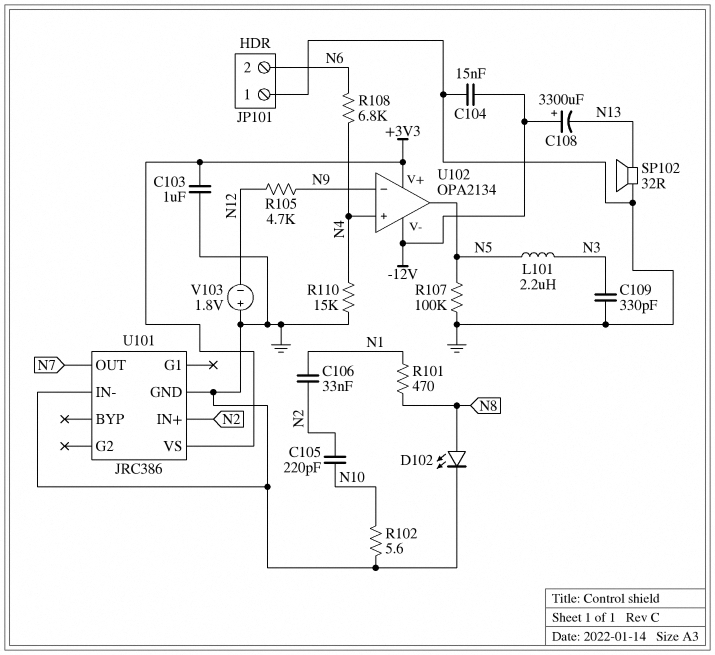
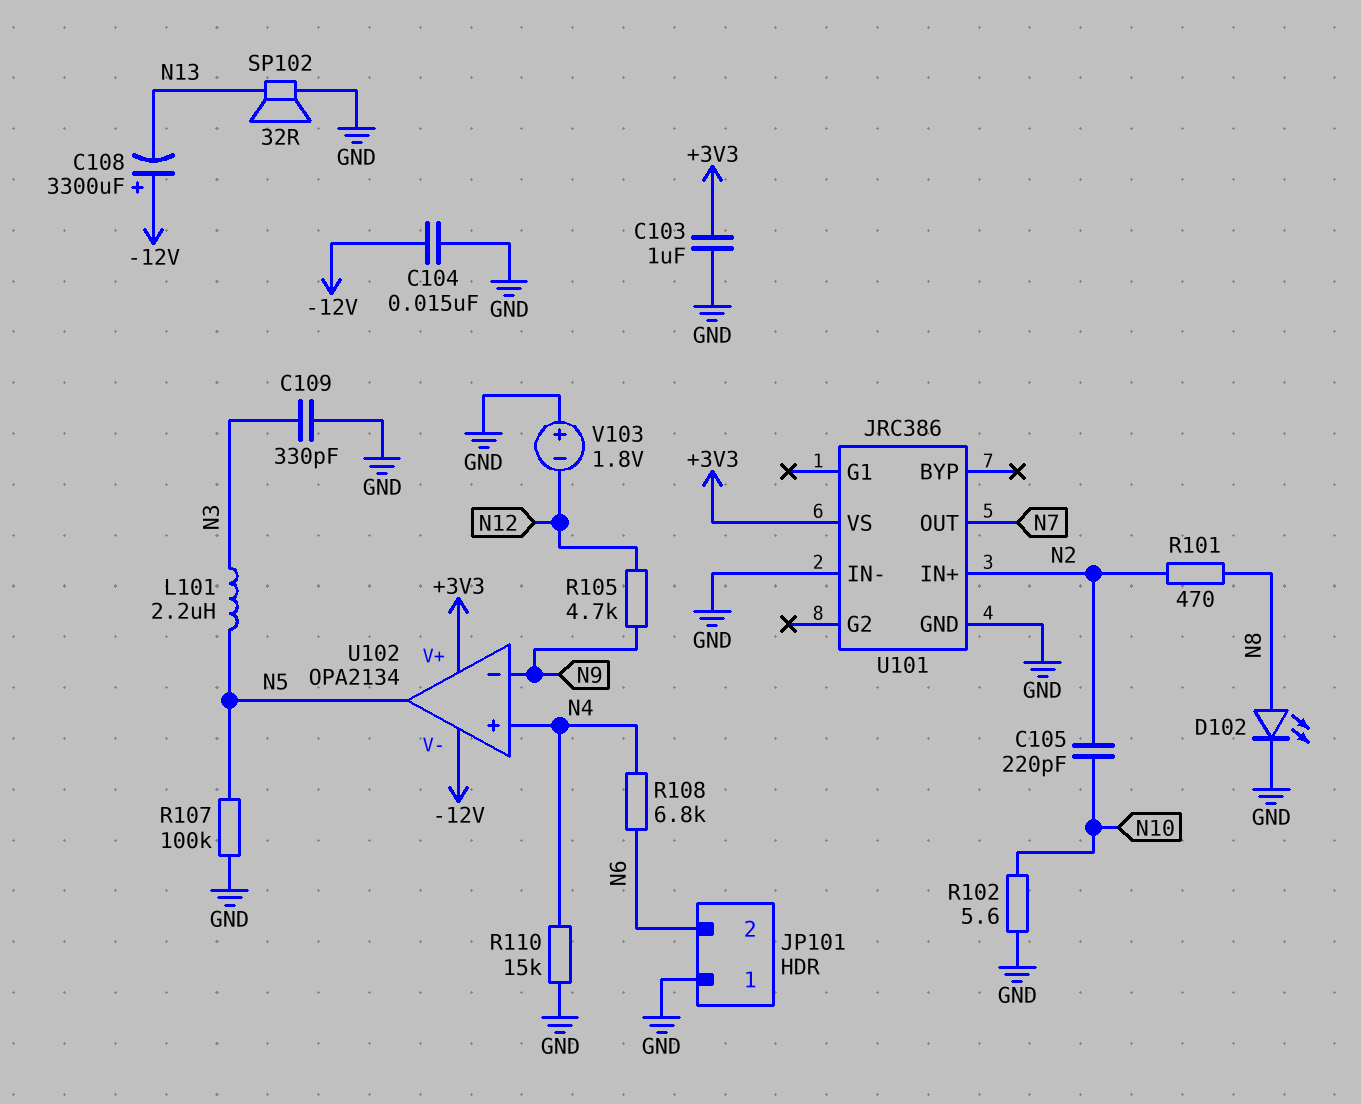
C106: 33nF (N1, N2) -> none
R101: 470 (N1, N8) -> 470 (N2, N8)

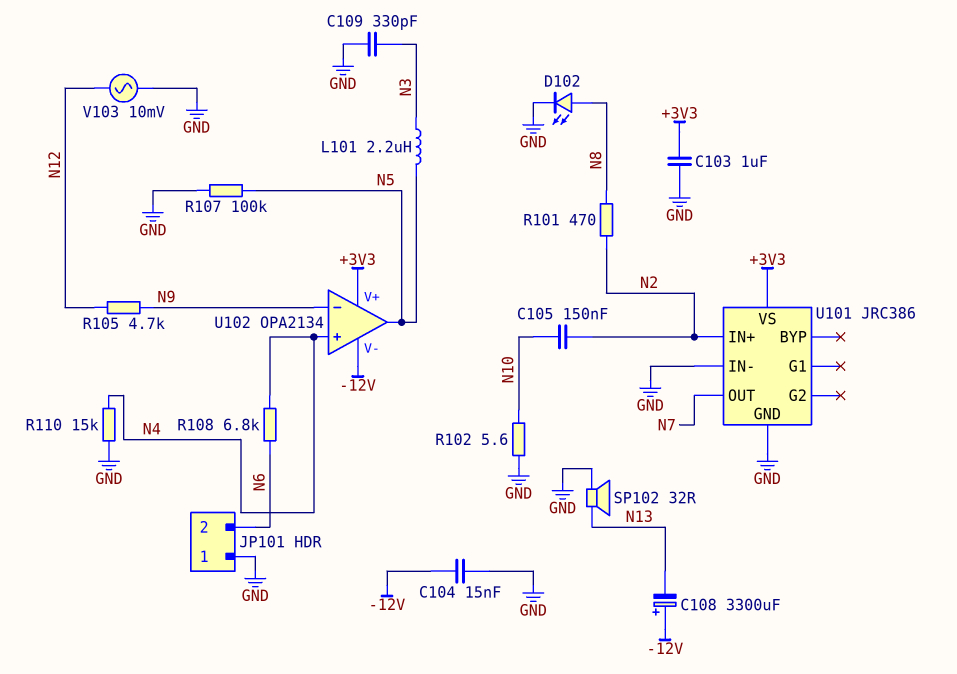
C105: 220pF (N2, N10) -> 150nF (N2, N10)
V103: 1.8V (plus GND, minus N12) -> AC 10mV (GND, N12)

